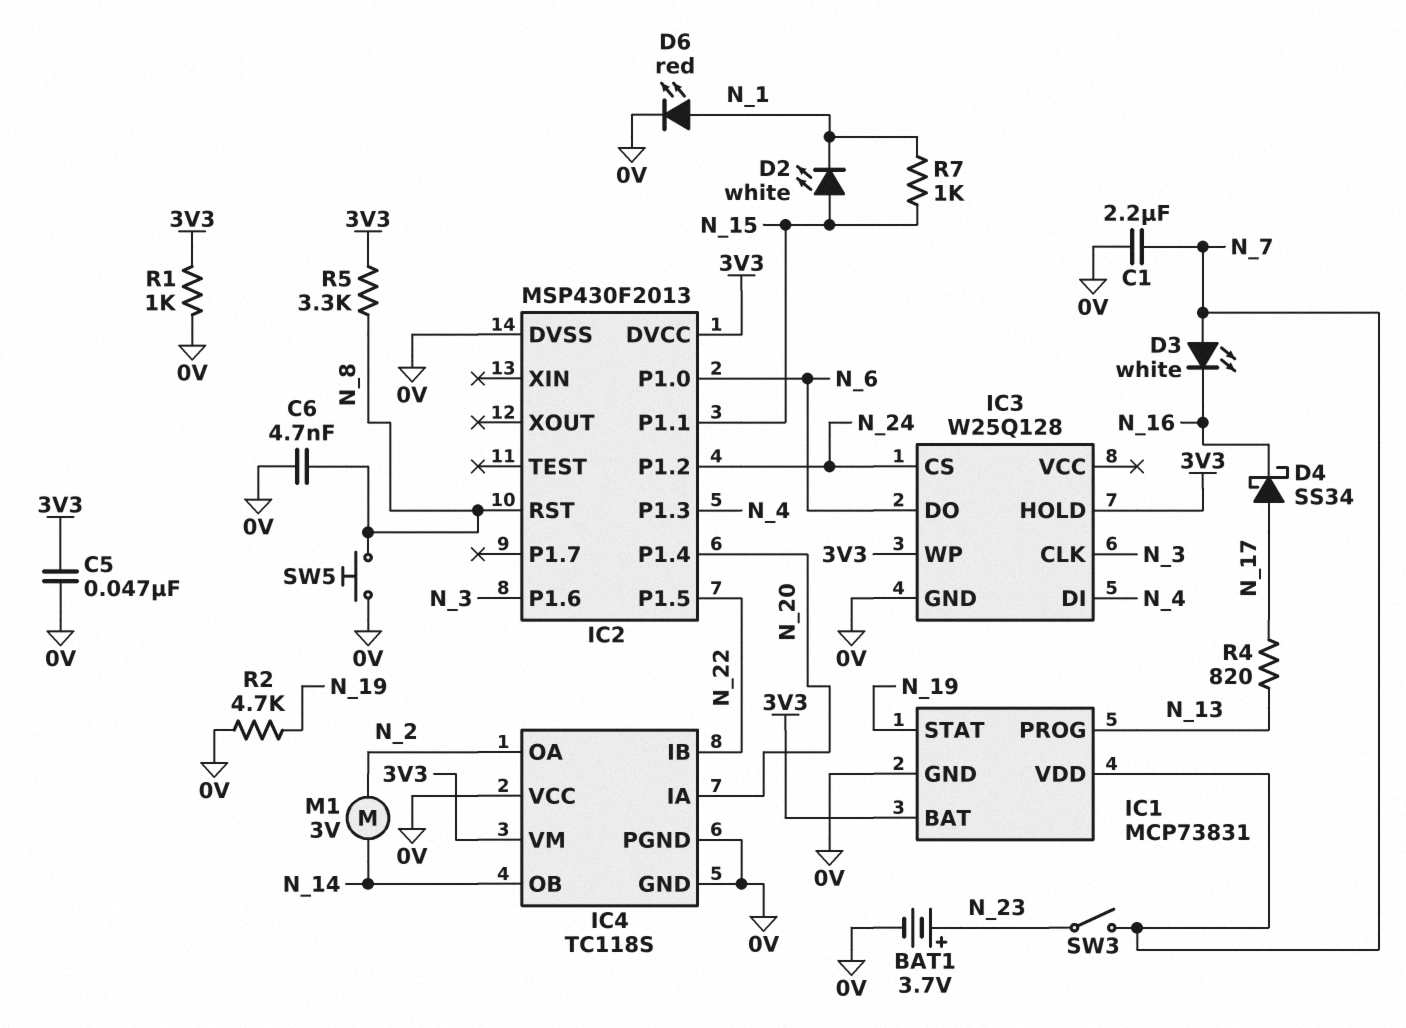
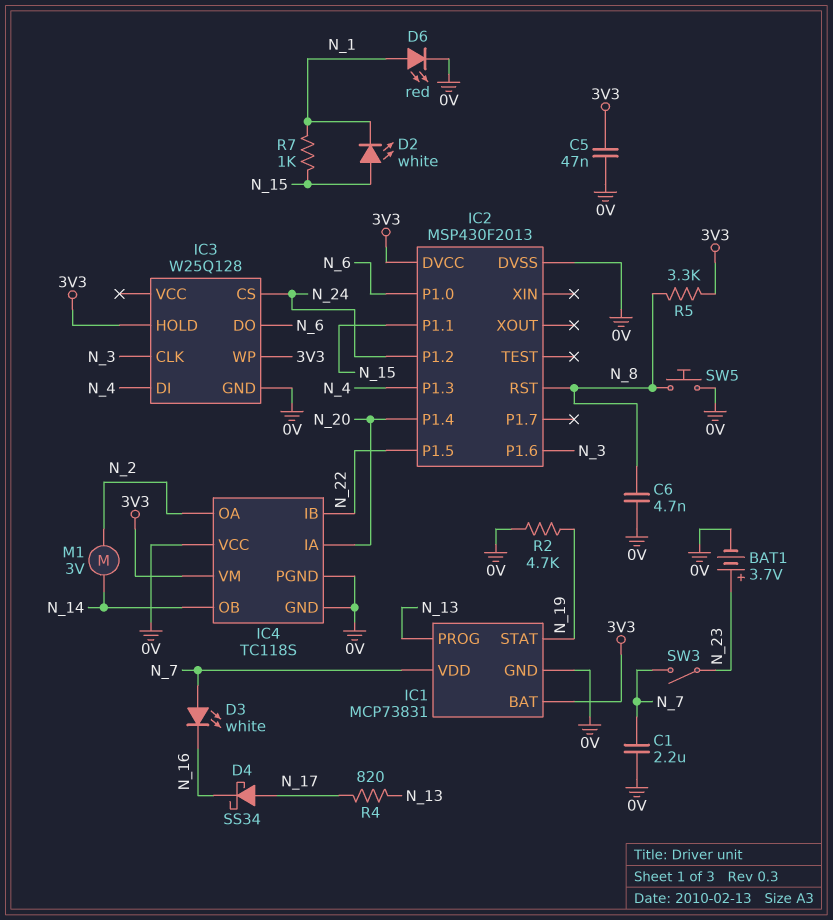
R1: 1k (0V, 3V3) -> none

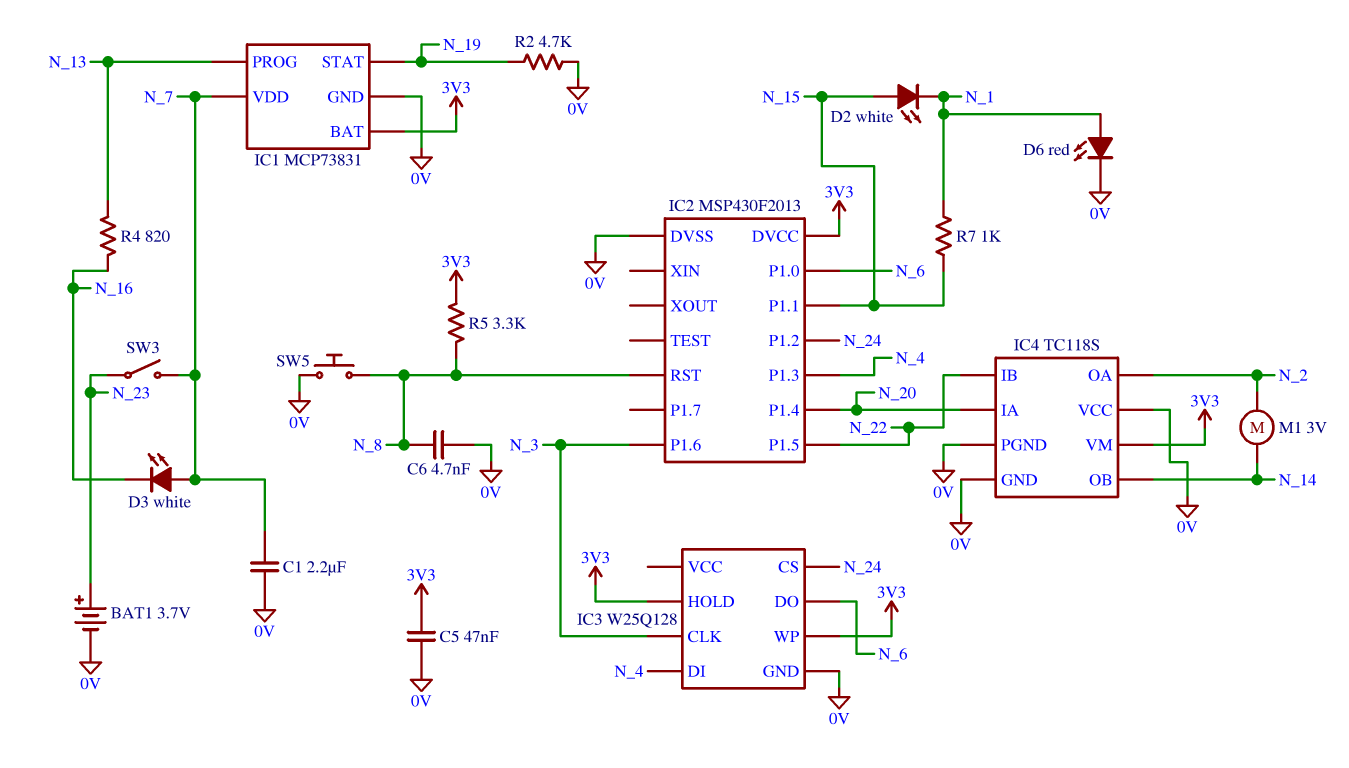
D4: schottky SS34 (A N_17, K N_16) -> none
R4: 820 (N_13, N_17) -> 820 (N_13, N_16)

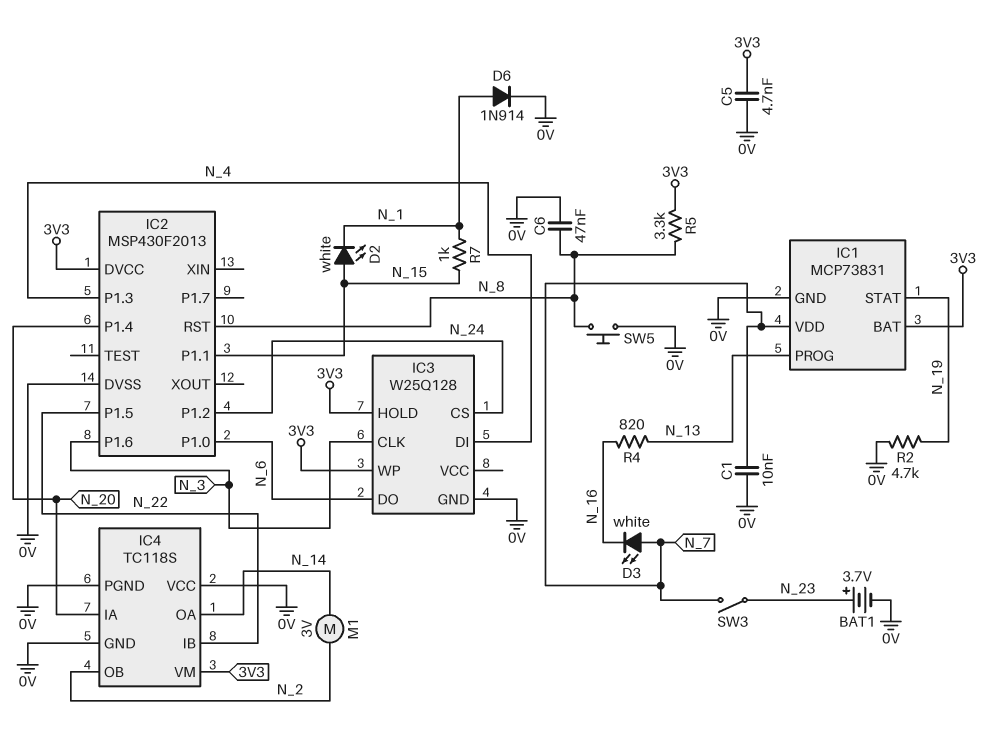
C1: 2.2uF (0V, N_7) -> 10nF (0V, N_7)
C5: 47nF (0V, 3V3) -> 4.7nF (0V, 3V3)
C6: 4.7nF (0V, N_8) -> 47nF (0V, N_8)
D6: LED red (A N_1, K 0V) -> diode 1N914 (A N_1, K 0V)
IC4 pin OA: N_2 -> N_14
IC4 pin OB: N_14 -> N_2

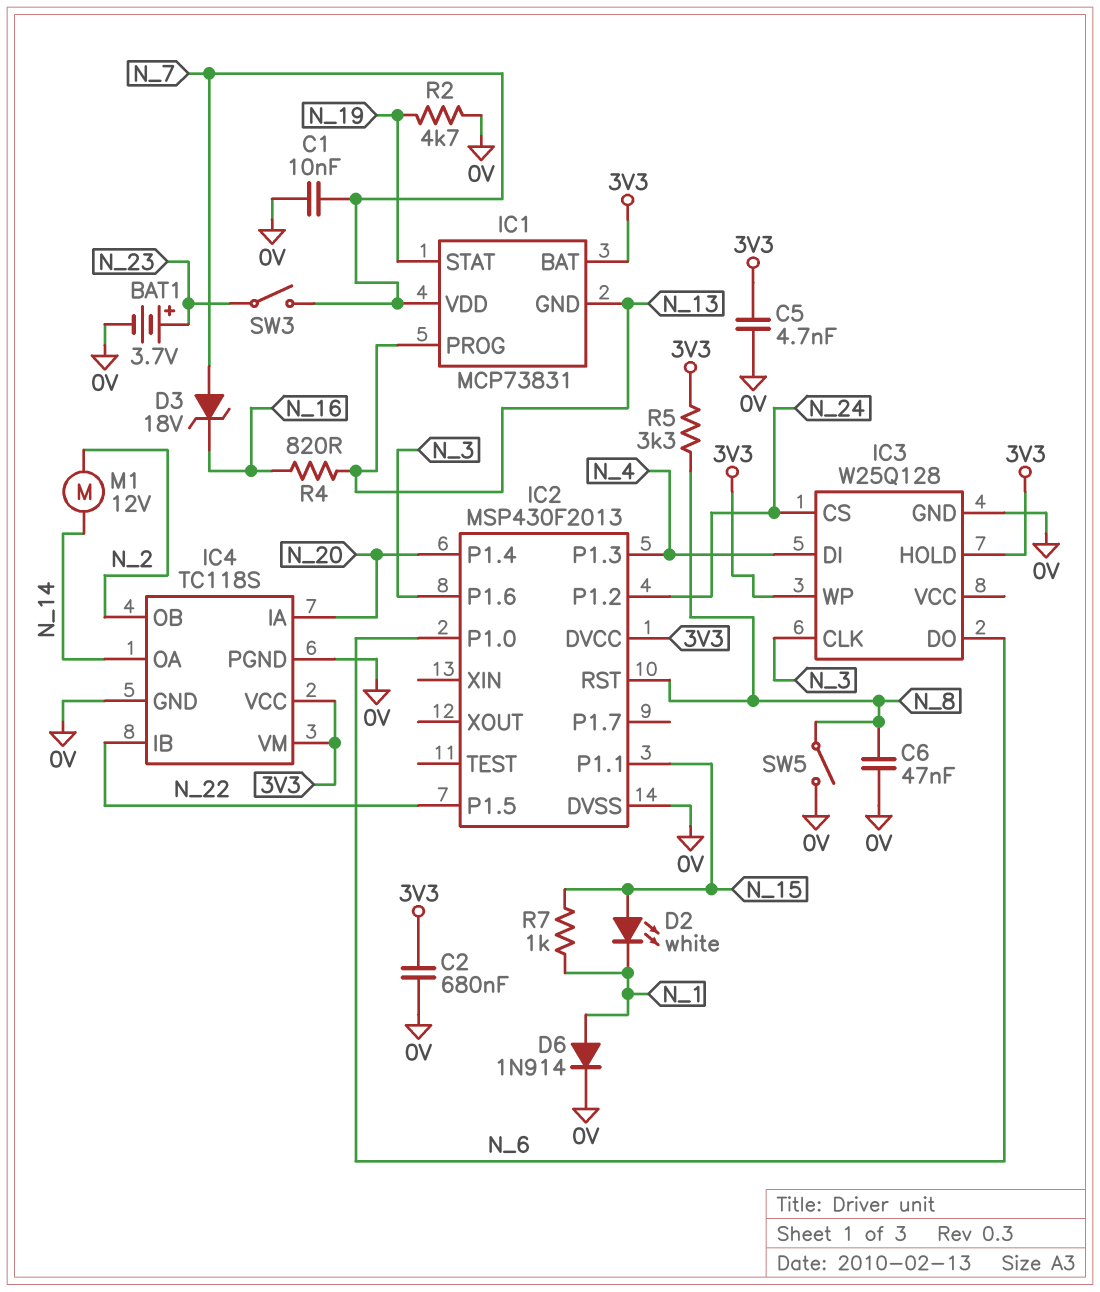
C2: none -> 680nF (0V, 3V3)
D3: LED white (A N_7, K N_16) -> zener 18V (A N_7, K N_16)
IC1 pin GND: 0V -> N_13
IC4 pin VCC: 0V -> 3V3
M1: motor 3V (N_2, N_14) -> motor 12V (N_2, N_14)
SW5: button (0V, N_8) -> switch (0V, N_8)

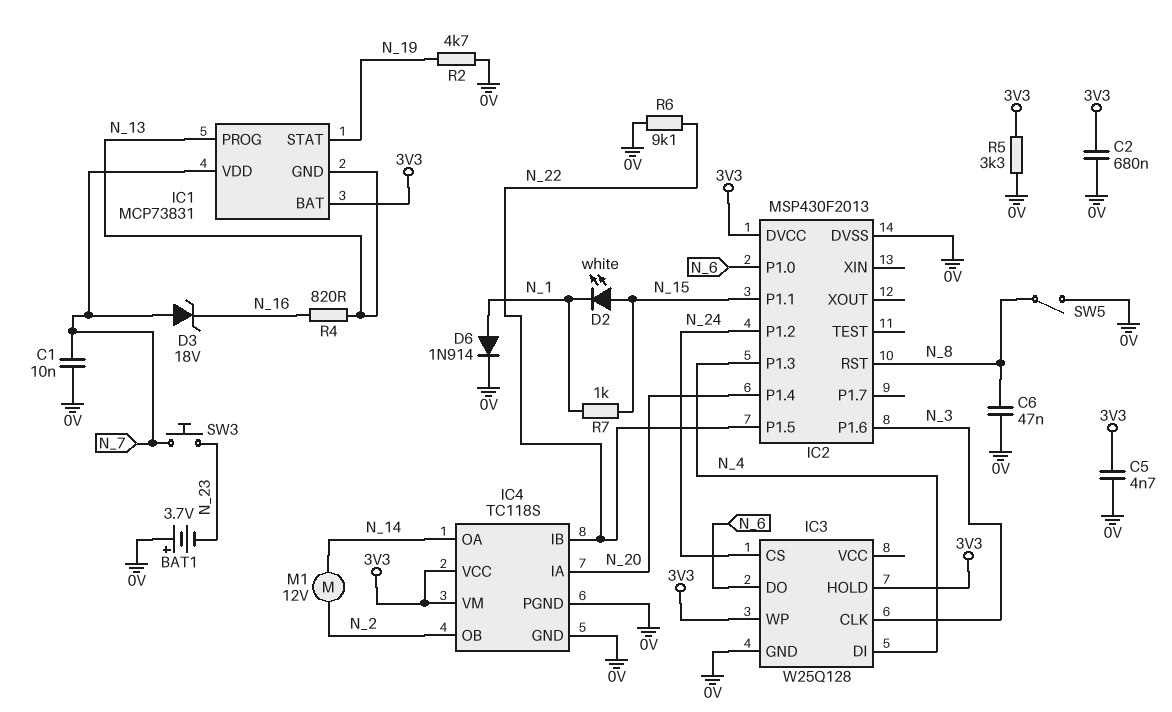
BAT1: 3.7V (plus N_23, minus 0V) -> 3.7V (plus 0V, minus N_23)
R5: 3.3k (3V3, N_8) -> 3.3k (0V, 3V3)
R6: none -> 9.1k (0V, N_22)
SW3: switch (N_7, N_23) -> button (N_7, N_23)

